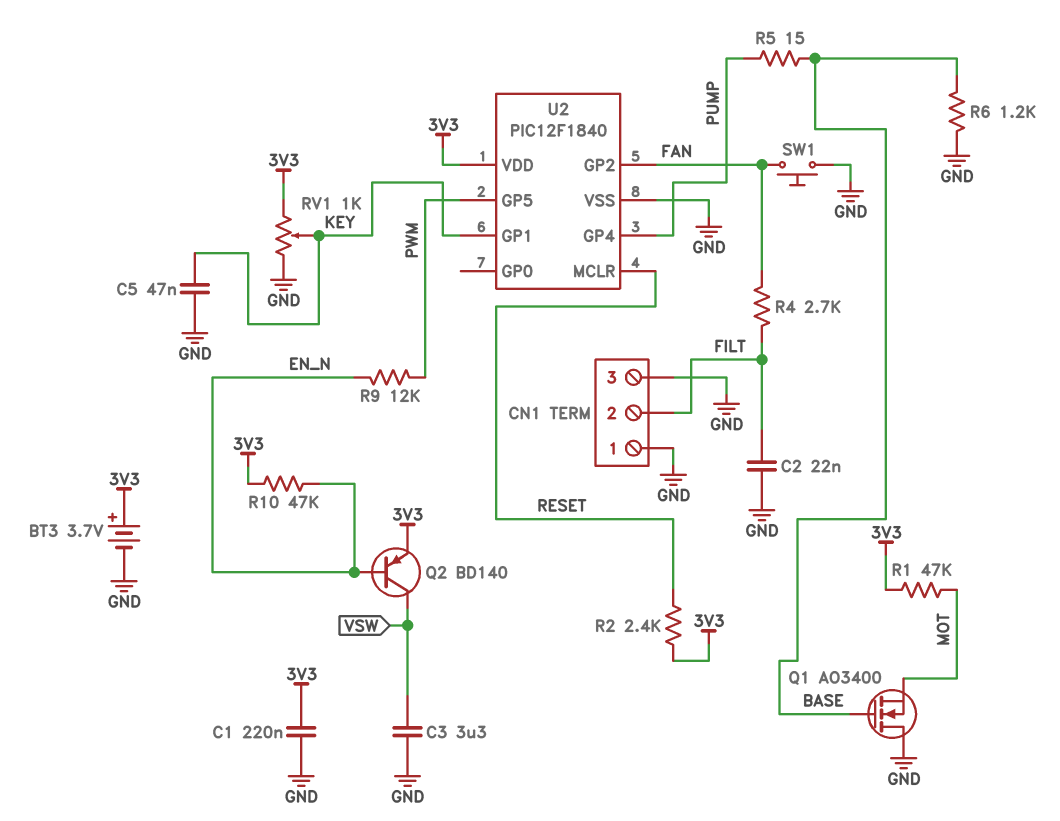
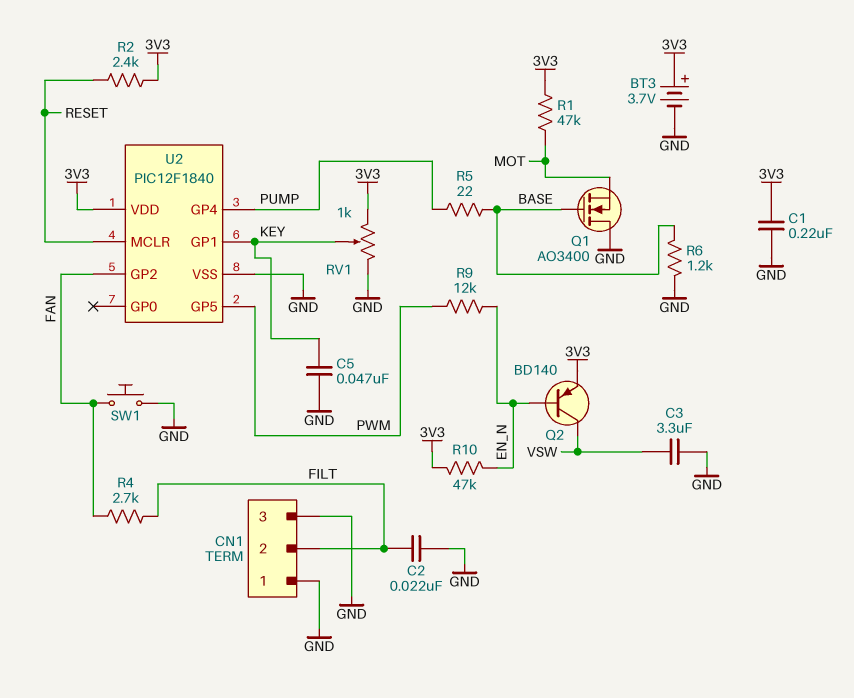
R5: 15 (BASE, PUMP) -> 22 (BASE, PUMP)

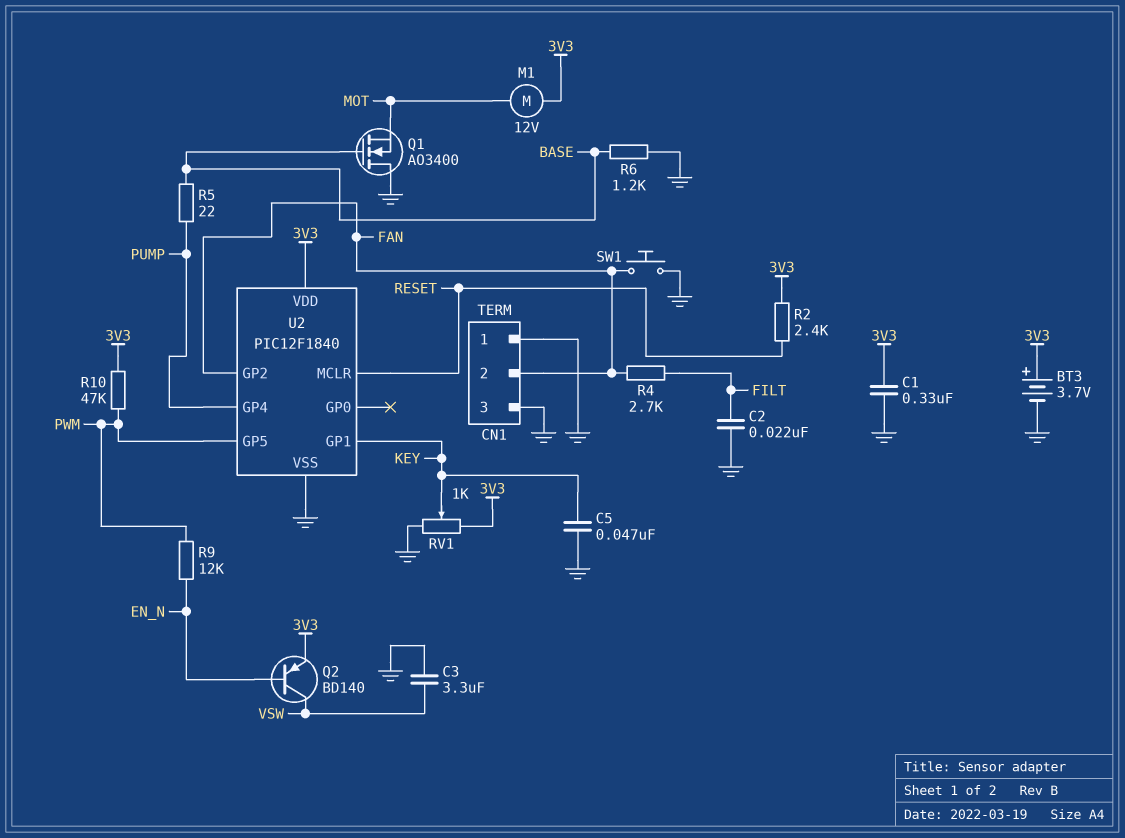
C1: 220nF (3V3, GND) -> 330nF (3V3, GND)
CN1 pin 2: FILT -> FAN
M1: none -> motor 12V (3V3, MOT)
R1: 47k (3V3, MOT) -> none
R10: 47k (3V3, EN_N) -> 47k (3V3, PWM)

